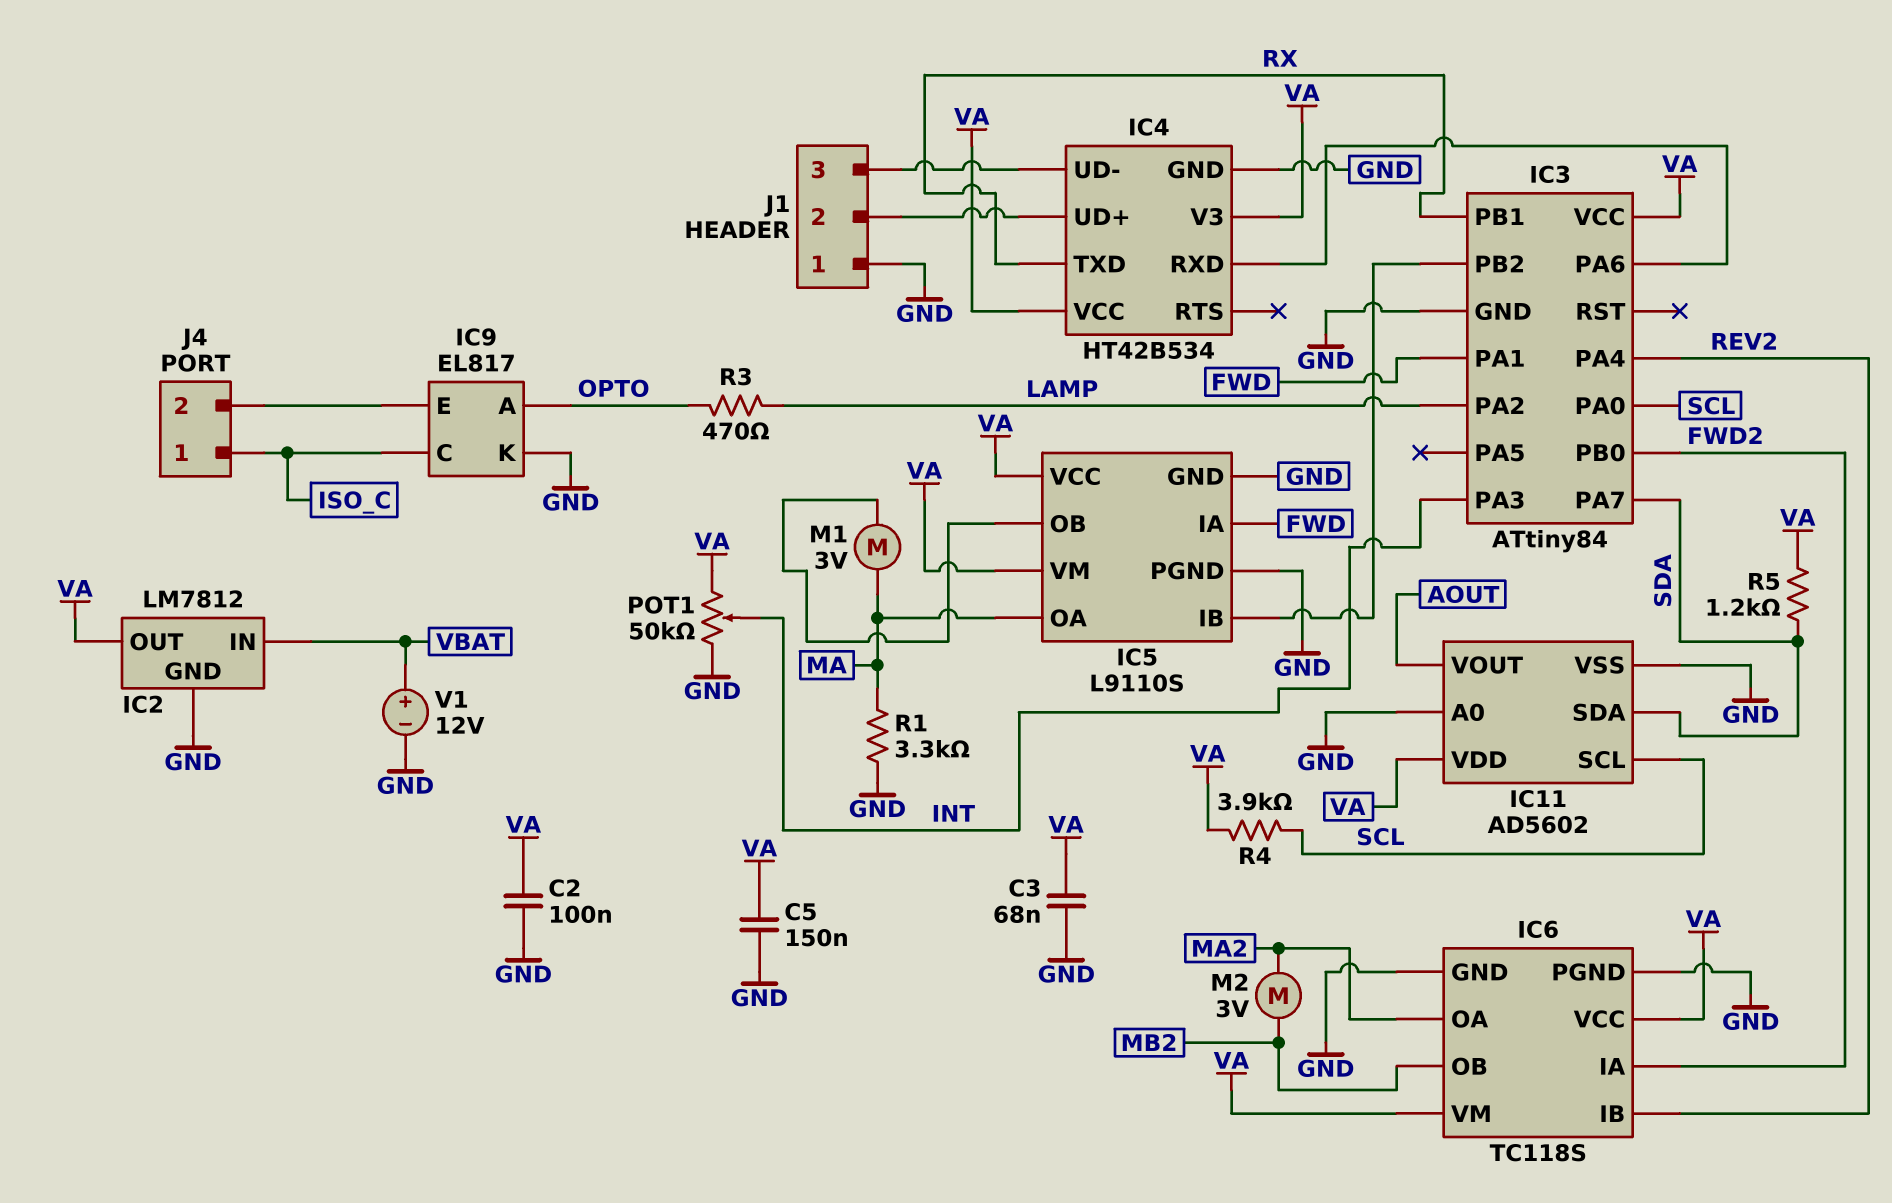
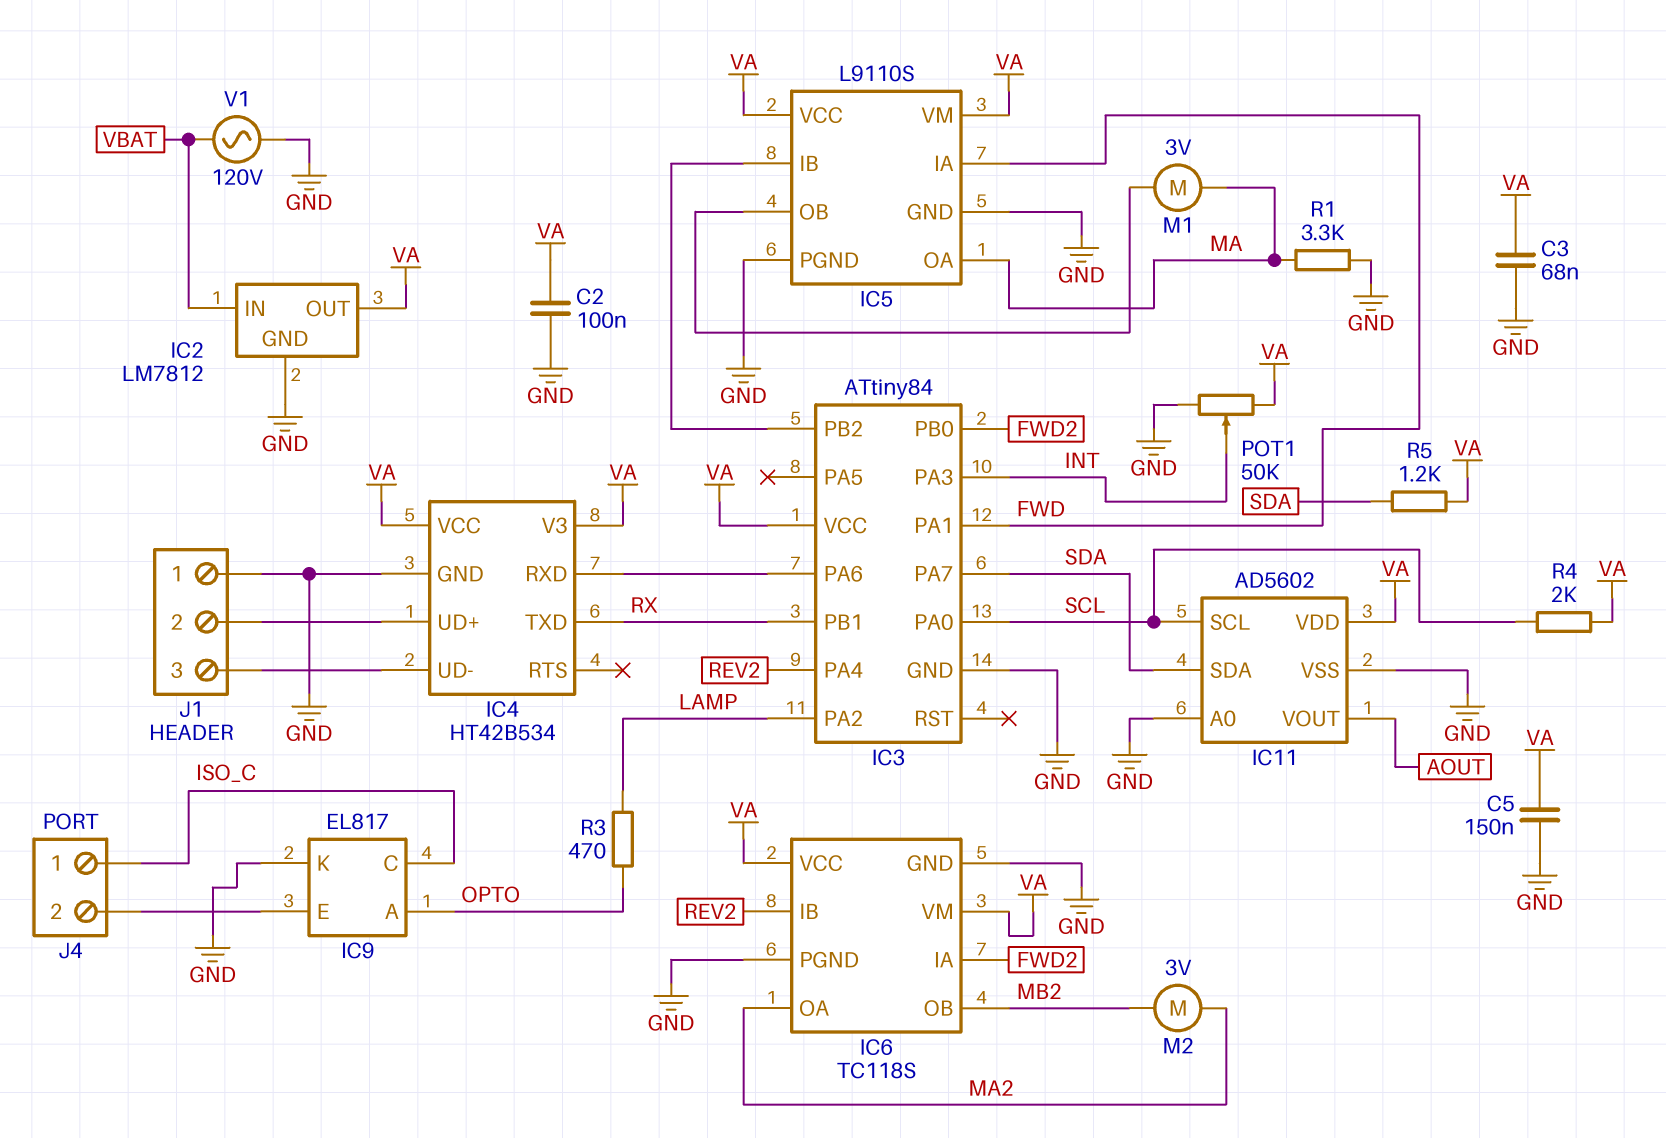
R4: 3.9k (SCL, VA) -> 2k (SCL, VA)
V1: 12V (plus VBAT, minus GND) -> AC 120V (GND, VBAT)

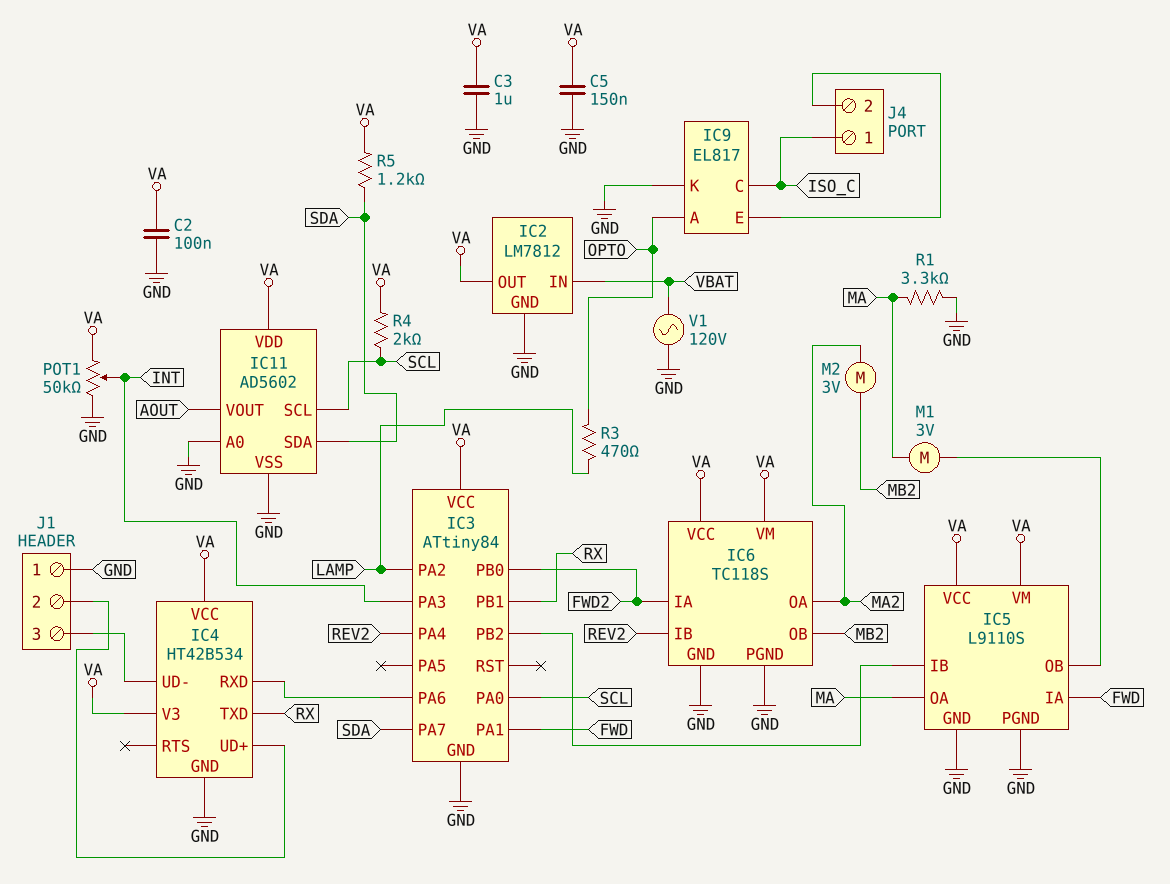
C3: 68nF (GND, VA) -> 1uF (GND, VA)

